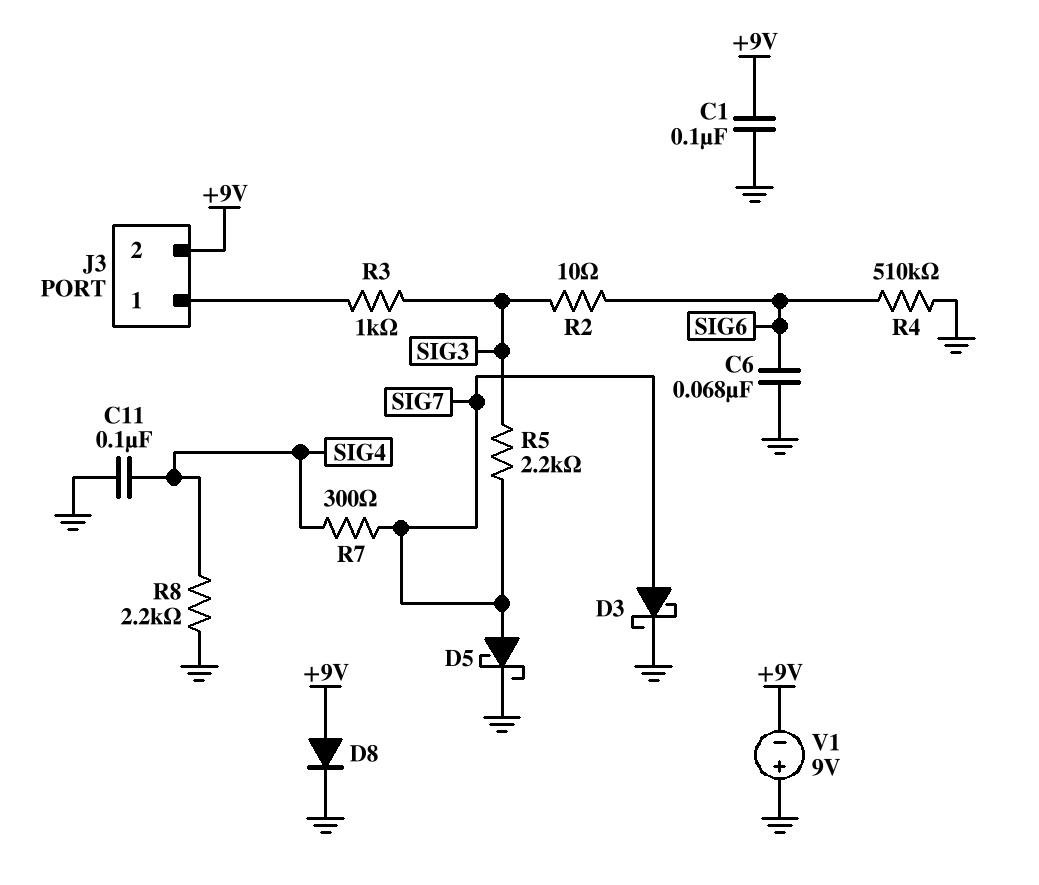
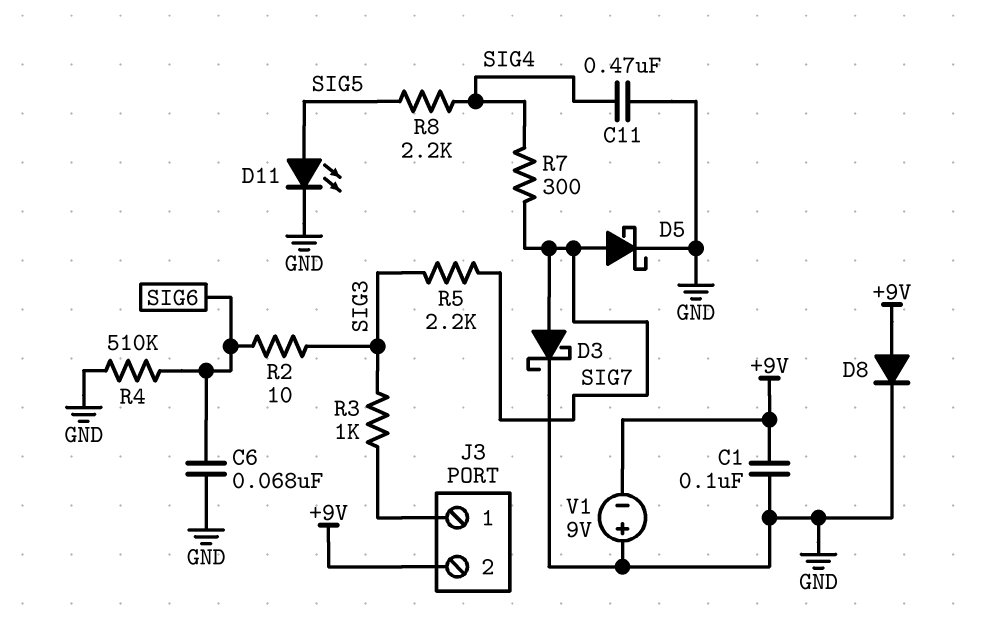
C11: 100nF (GND, SIG4) -> 470nF (GND, SIG4)
D11: none -> LED (A SIG5, K GND)
R8: 2.2k (GND, SIG4) -> 2.2k (SIG4, SIG5)

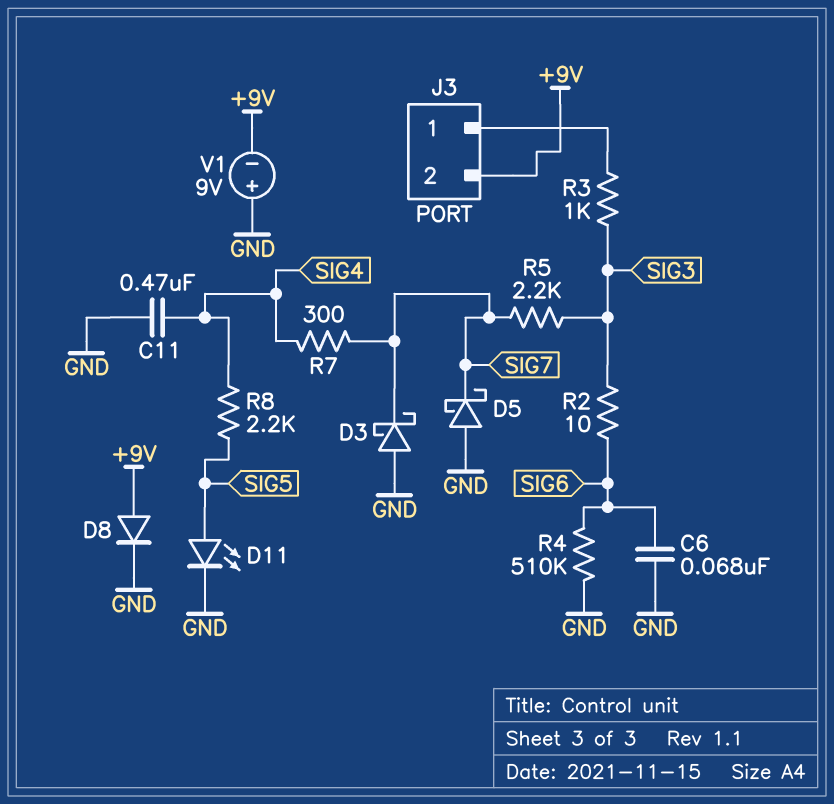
C1: 100nF (+9V, GND) -> none
D3: schottky (A SIG7, K GND) -> schottky (A GND, K SIG7)
D5: schottky (A SIG7, K GND) -> schottky (A GND, K SIG7)

